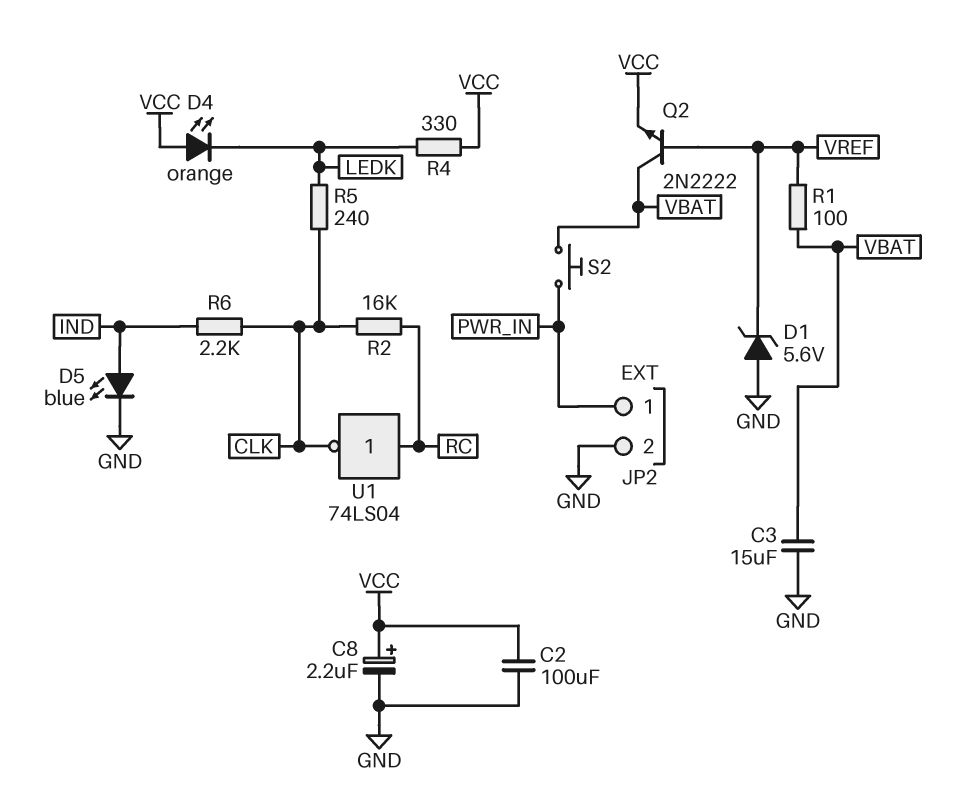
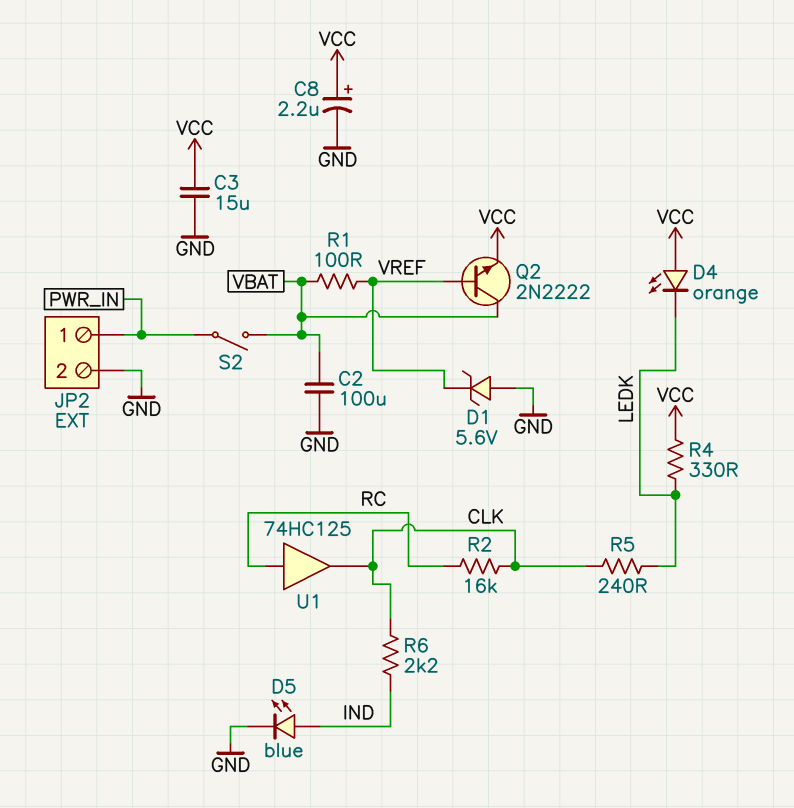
C2: 100uF (GND, VCC) -> 100uF (GND, VBAT)
C3: 15uF (GND, VBAT) -> 15uF (GND, VCC)
S2: button (PWR_IN, VBAT) -> switch (PWR_IN, VBAT)
U1: NOT 74LS04 (in RC, out CLK) -> buffer 74HC125 (in RC, out CLK)

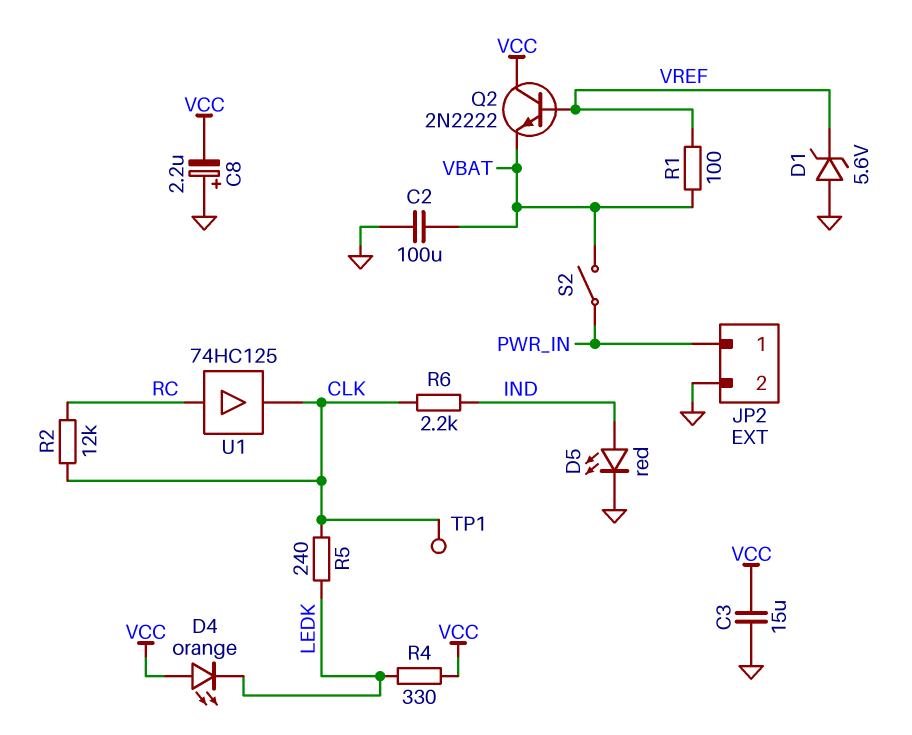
C8: 2.2uF (plus VCC, minus GND) -> 2.2uF (plus GND, minus VCC)
D5: LED blue (A IND, K GND) -> LED red (A IND, K GND)
Q2: NPN 2N2222 (B VREF, C VBAT, E VCC) -> NPN 2N2222 (B VREF, C VCC, E VBAT)
R2: 16k (CLK, RC) -> 12k (CLK, RC)
TP1: none -> test point (CLK)

